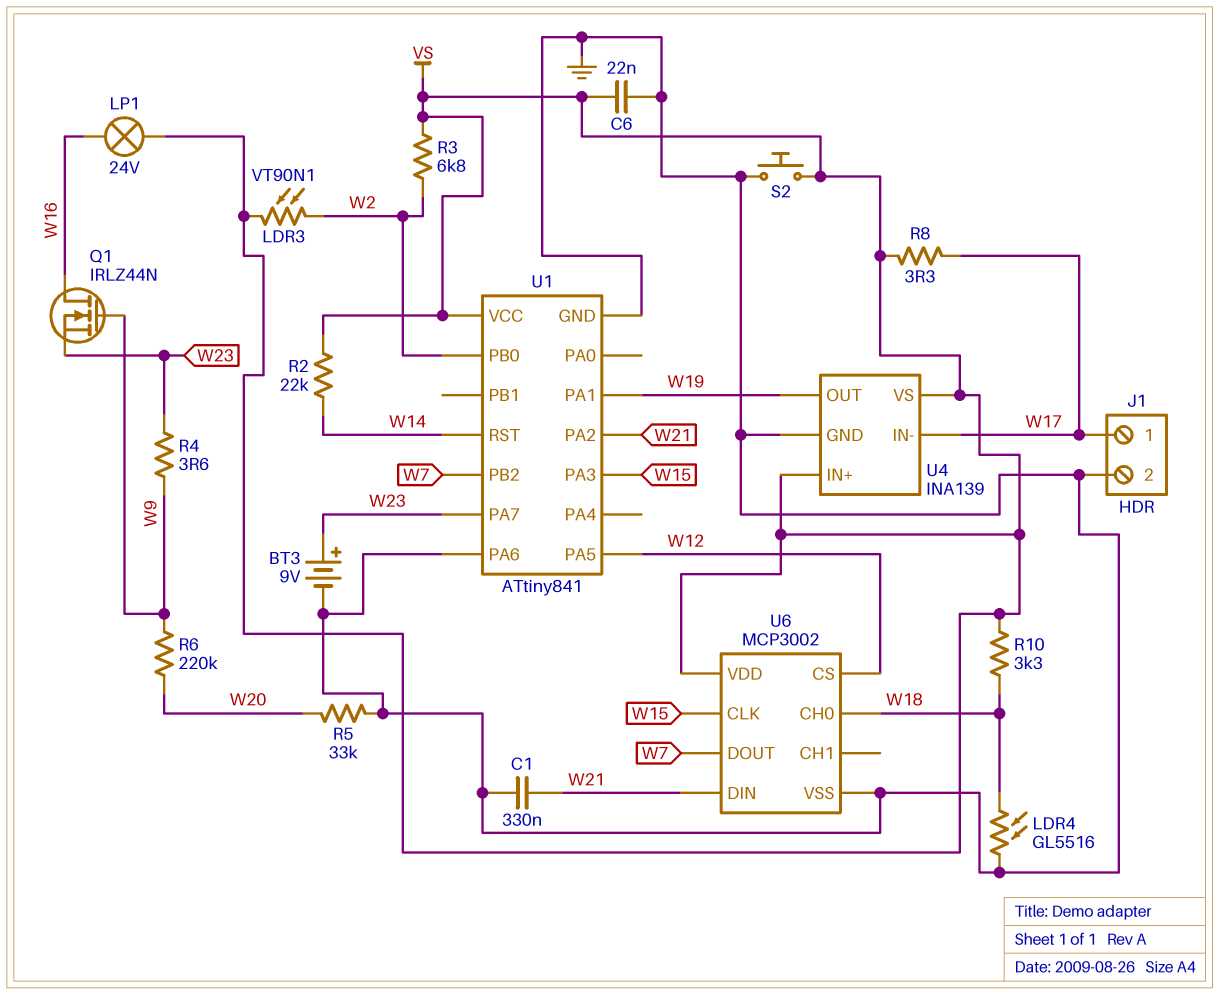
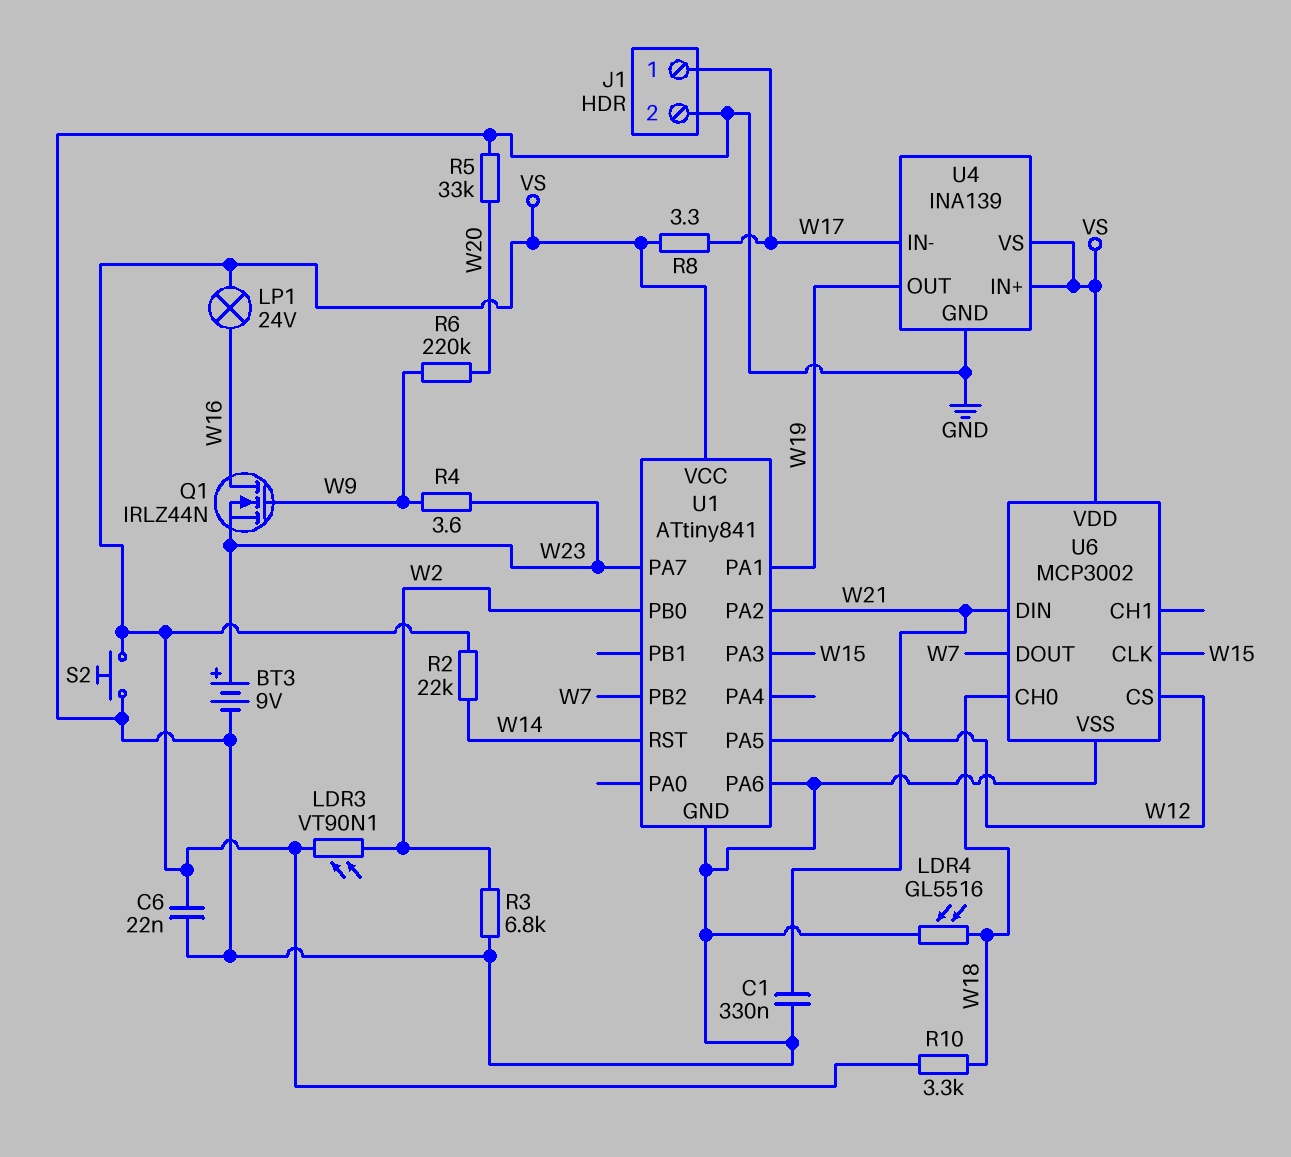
R3: 6.8k (VS, W2) -> 6.8k (GND, W2)

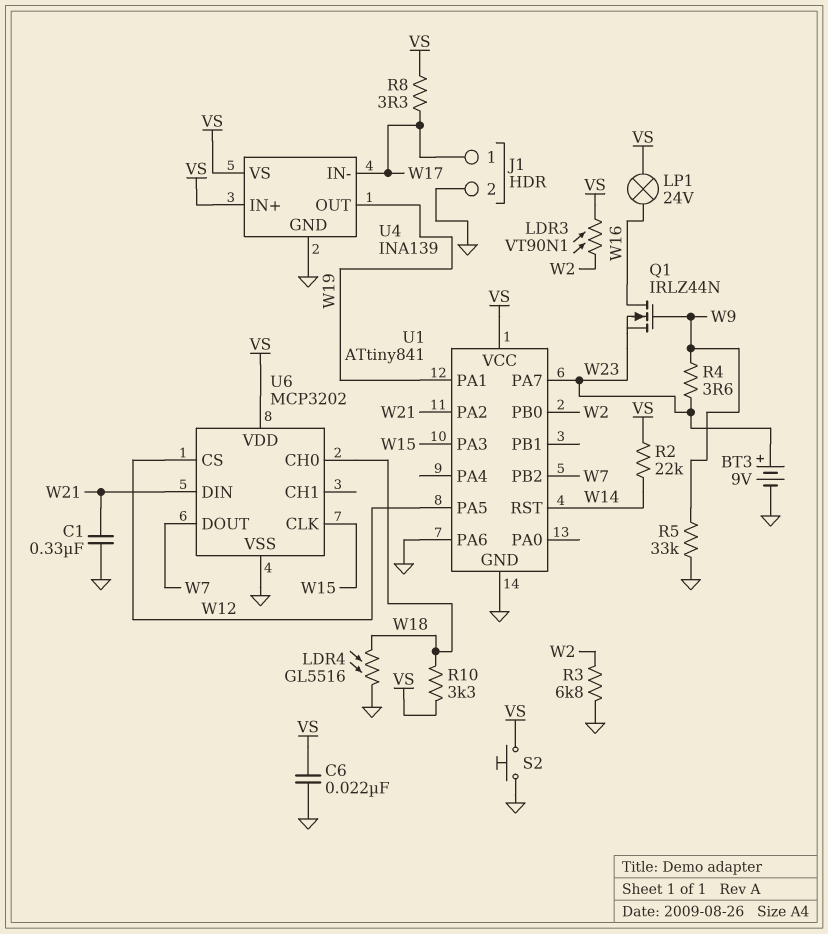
R5: 33k (GND, W20) -> 33k (GND, W9)
R6: 220k (W9, W20) -> none
U6: MCP3002 -> MCP3202

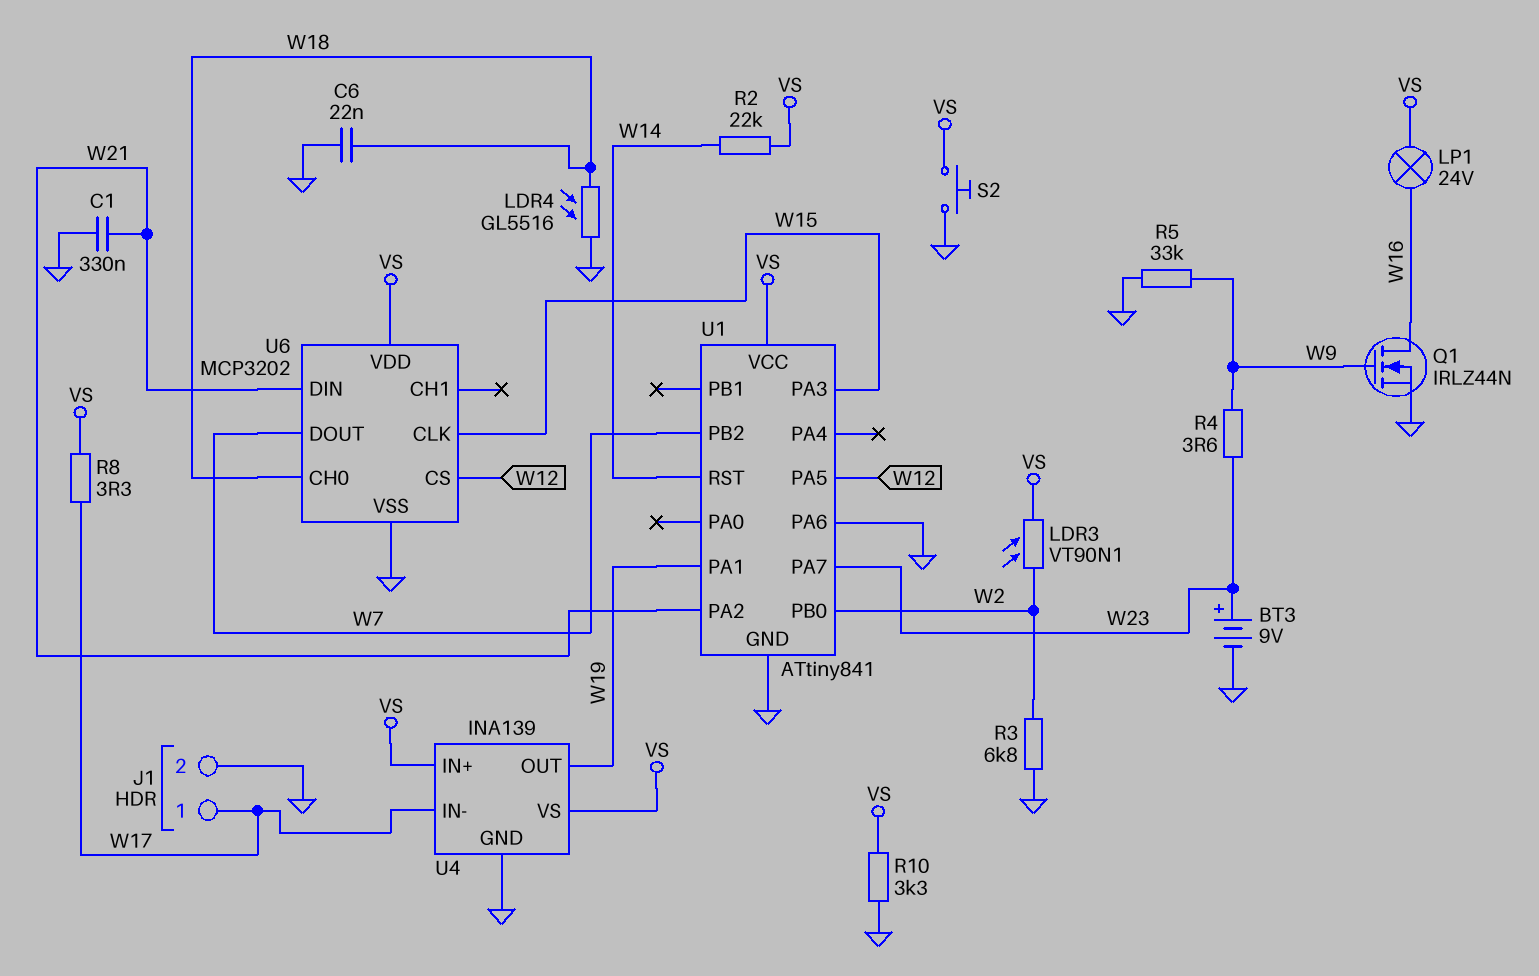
C6: 22nF (GND, VS) -> 22nF (GND, W18)
Q1: NMOS IRLZ44N (G W9, D W16, S W23) -> NMOS IRLZ44N (G W9, D W16, S GND)
R10: 3.3k (VS, W18) -> 3.3k (GND, VS)

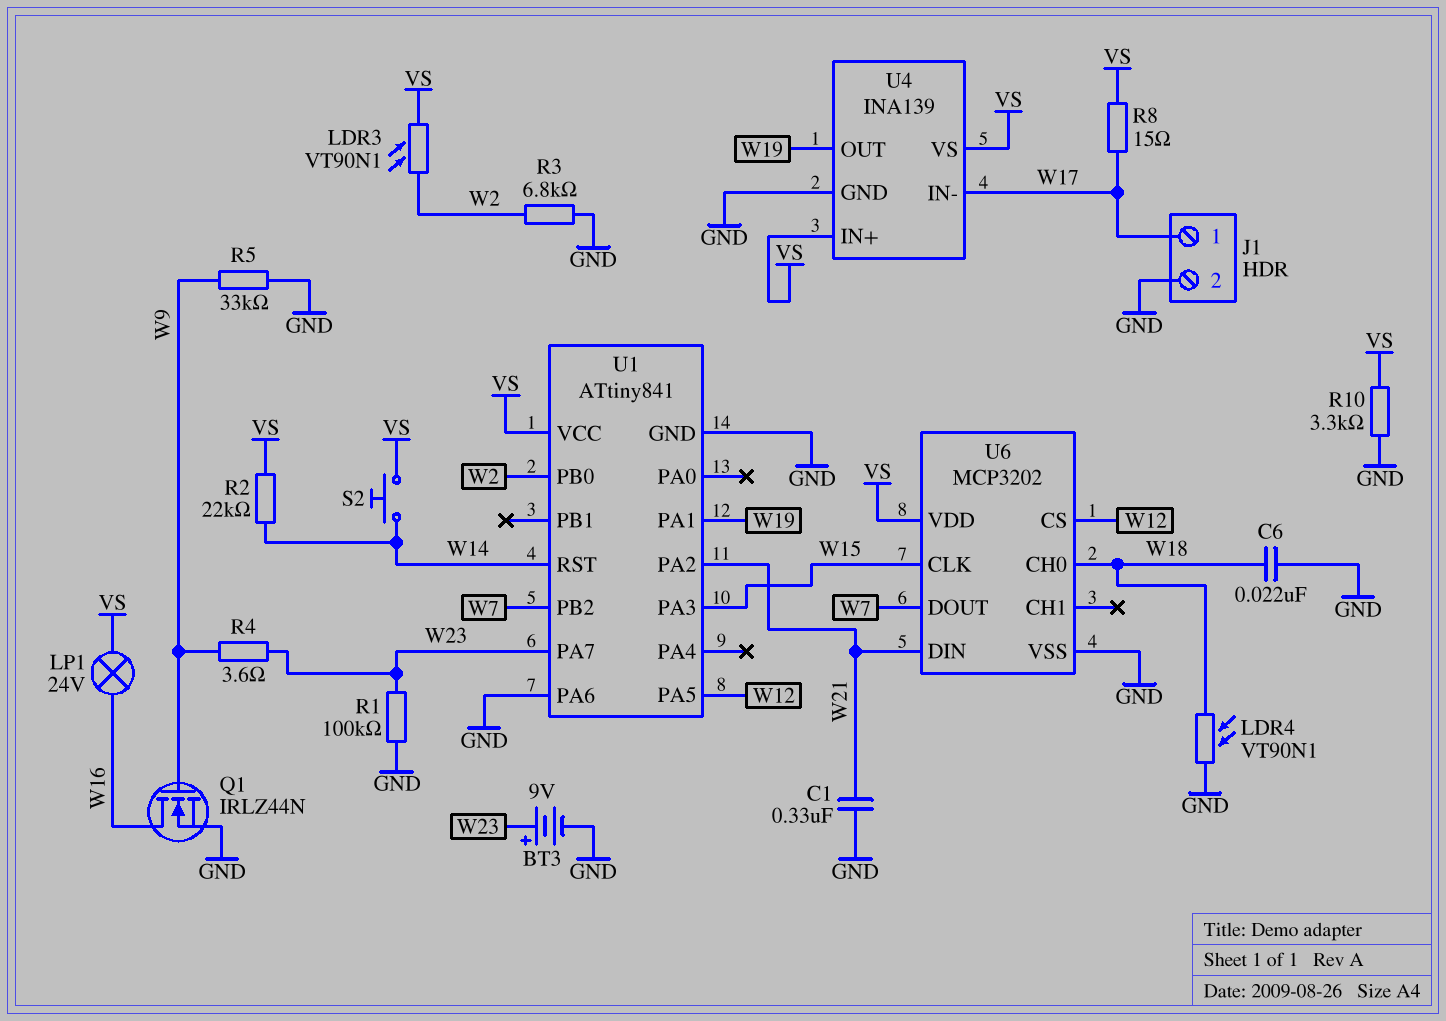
LDR4: GL5516 (GND, W18) -> VT90N1 (GND, W18)
R1: none -> 100k (GND, W23)
R8: 3.3 (VS, W17) -> 15 (VS, W17)
S2: button (GND, VS) -> button (VS, W14)

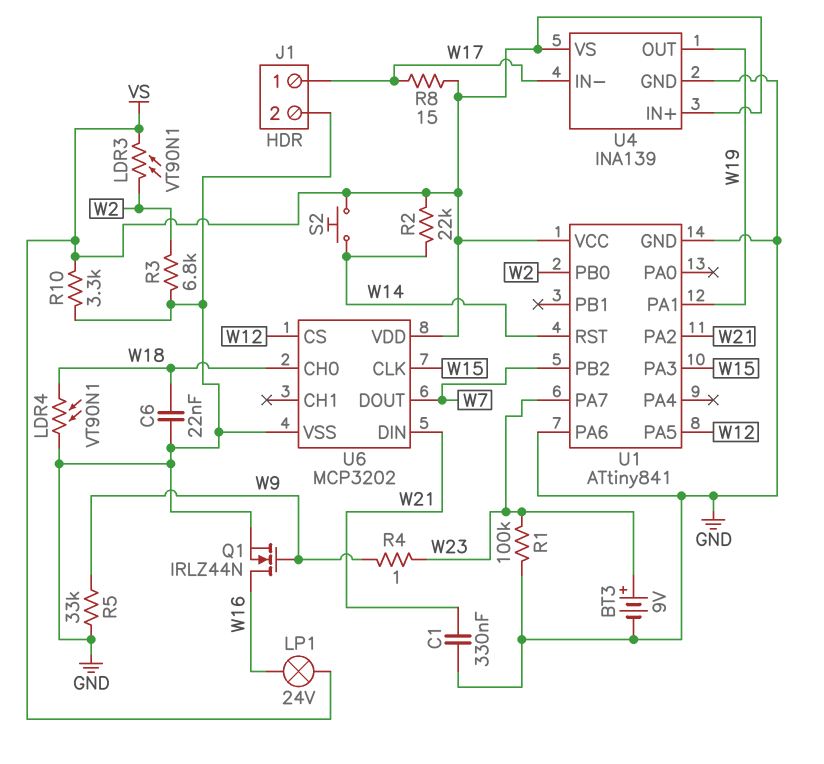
R4: 3.6 (W9, W23) -> 1 (W9, W23)

